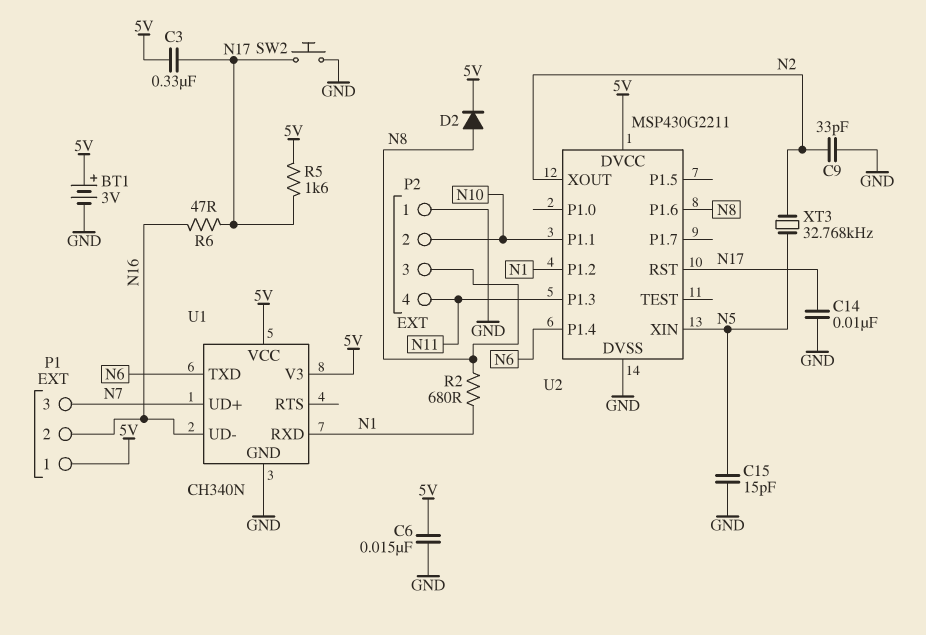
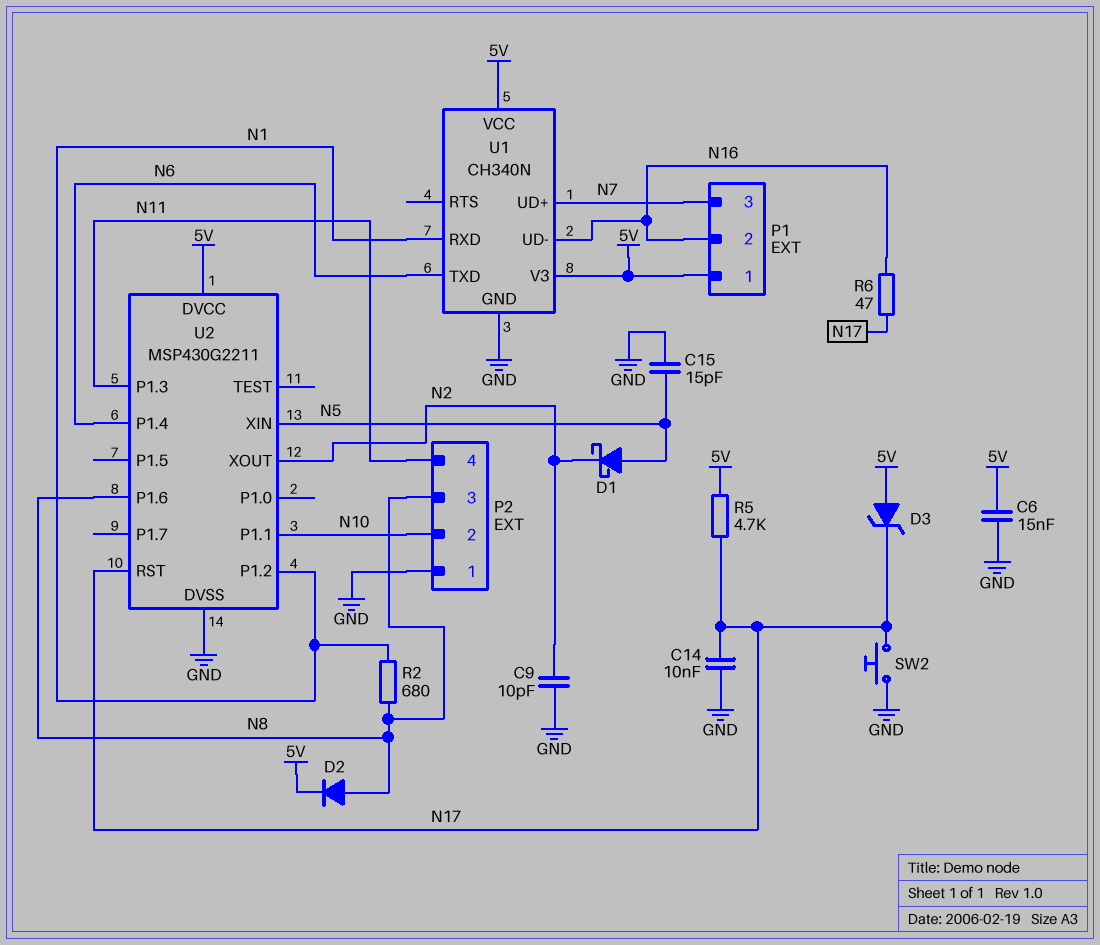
BT1: 3V (plus 5V, minus GND) -> none
C3: 330nF (5V, N17) -> none
C9: 33pF (GND, N2) -> 10pF (GND, N2)
D1: none -> schottky (A N5, K N2)
D3: none -> zener (A 5V, K N17)
R5: 1.6k (5V, N17) -> 4.7k (5V, N17)
XT3: 32.768kHz (N2, N5) -> none

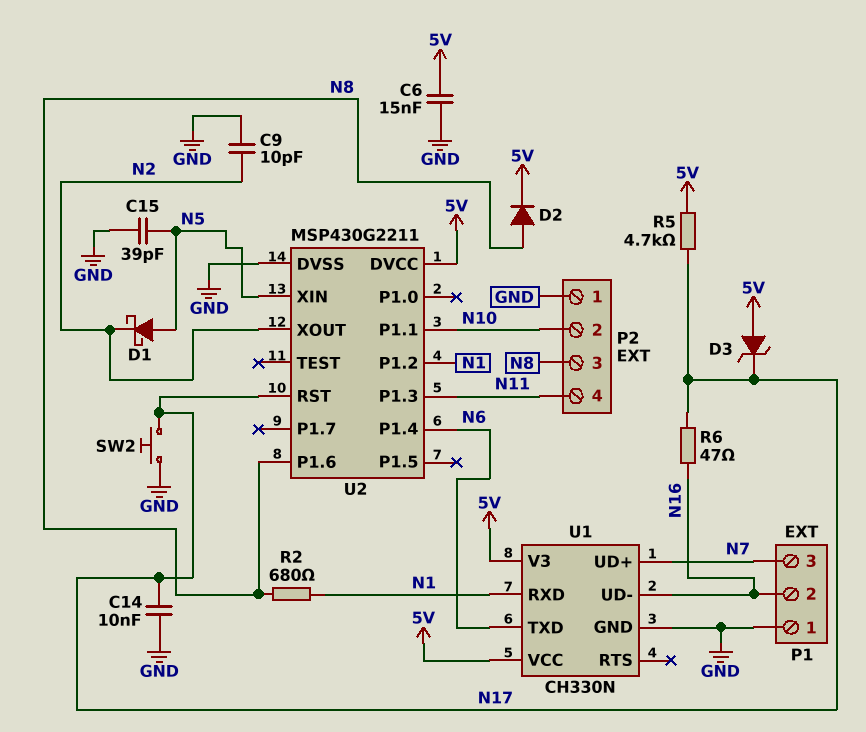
C15: 15pF (GND, N5) -> 39pF (GND, N5)
P1 pin 1: 5V -> GND
U1: CH340N -> CH330N

